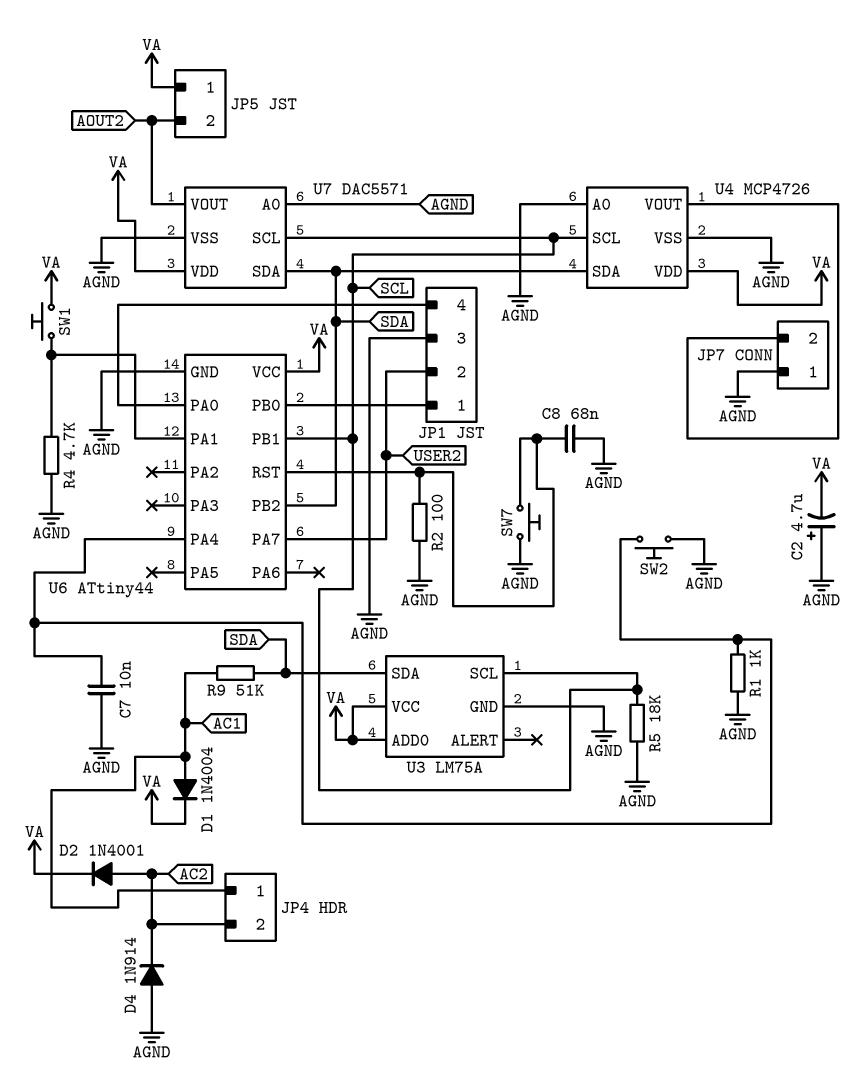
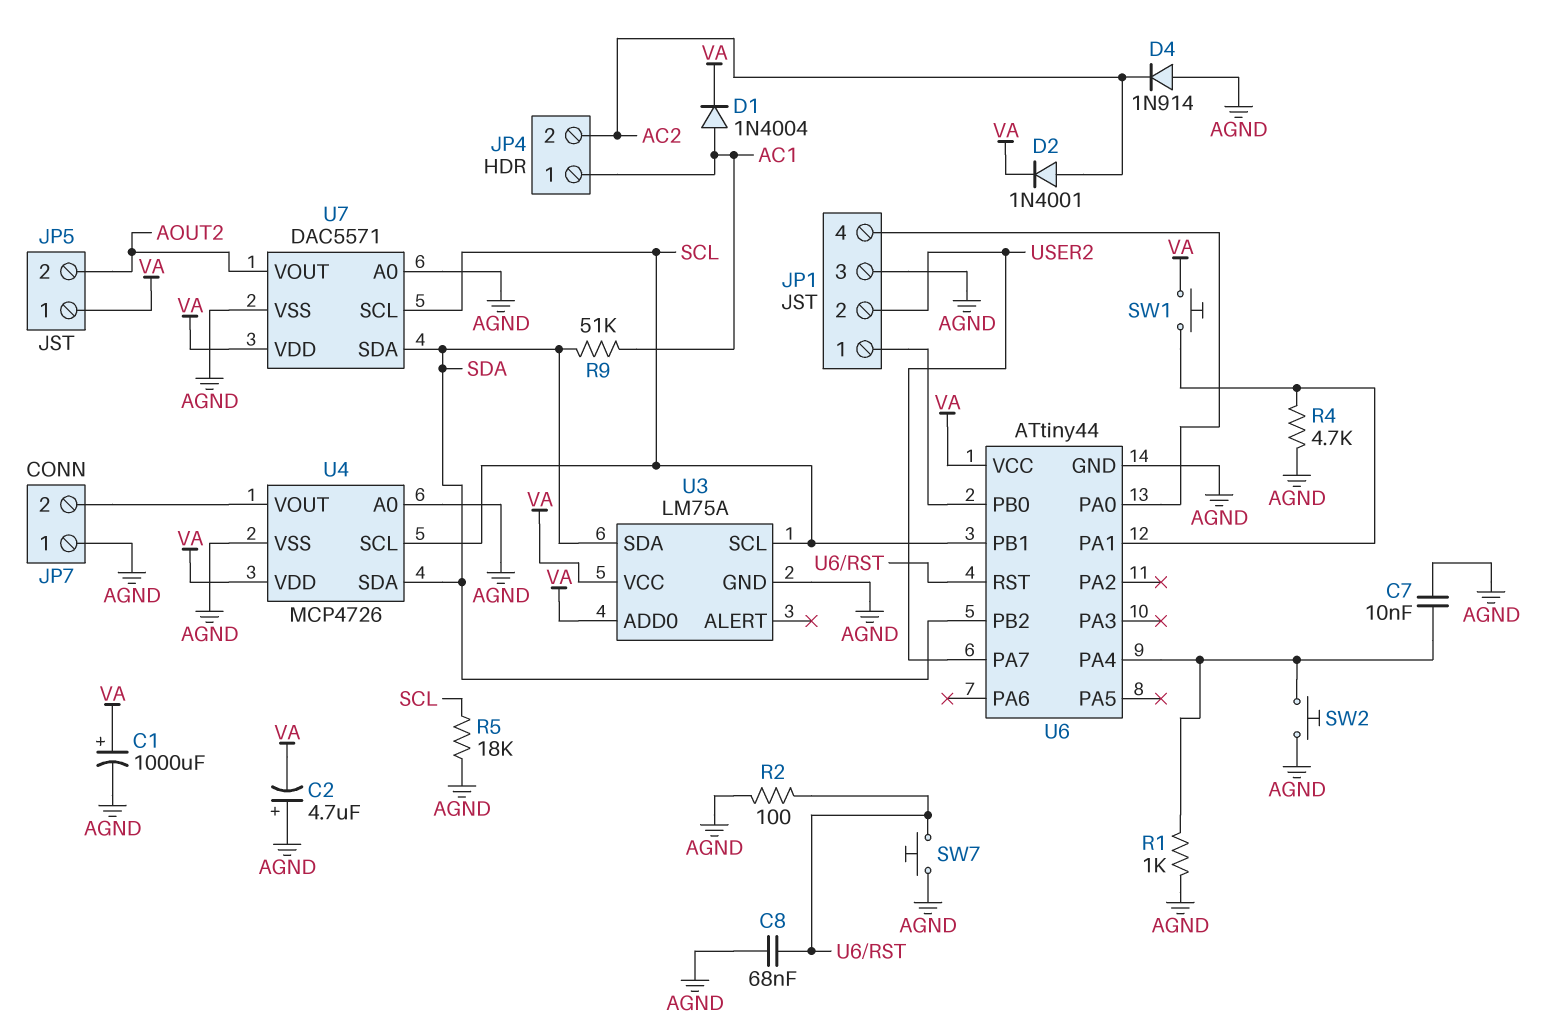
C1: none -> 1000uF (plus VA, minus AGND)

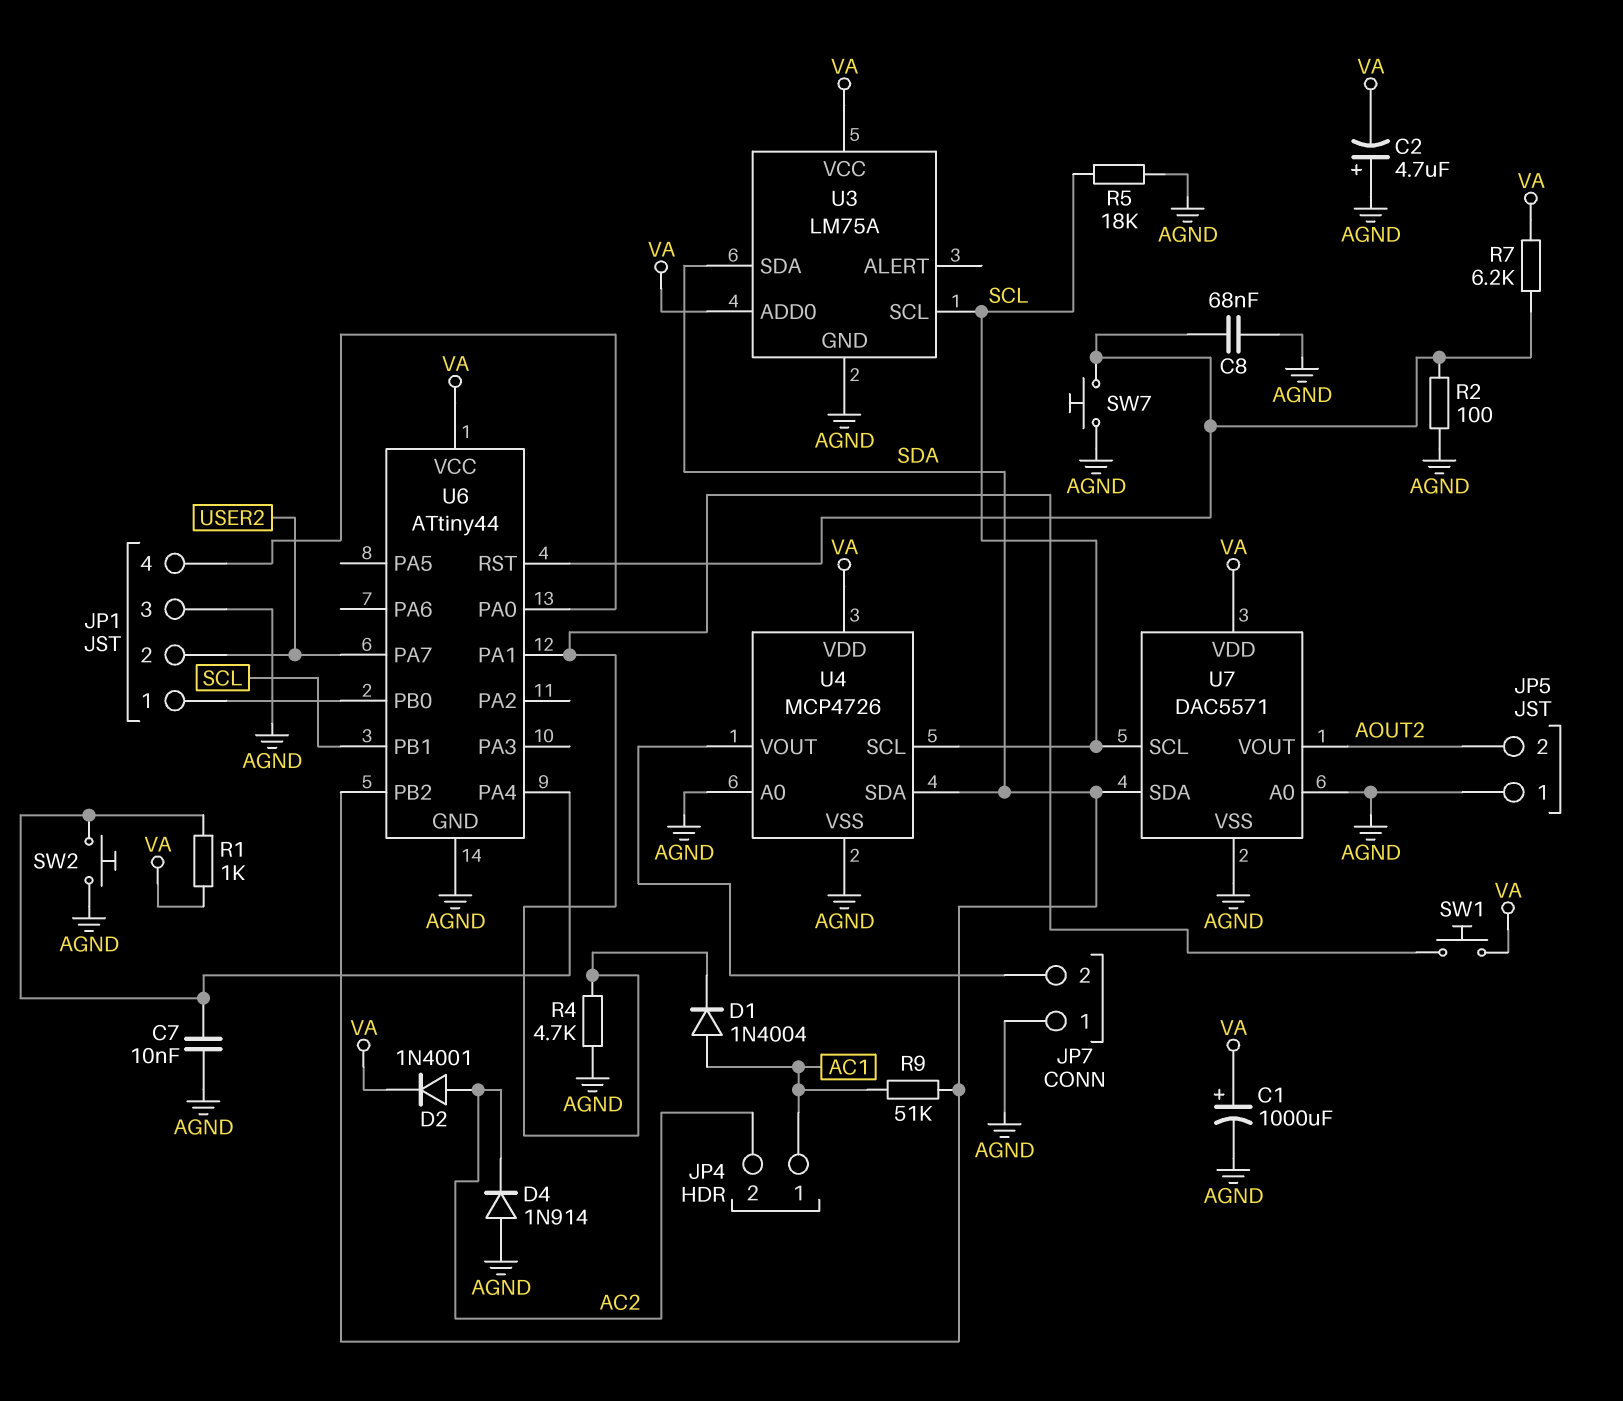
D1: diode 1N4004 (A AC1, K VA) -> diode 1N4004 (A AC1, K U6/PA1)
JP5 pin 1: VA -> AGND
R1: 1k (AGND, U6/PA4) -> 1k (U6/PA4, VA)
R7: none -> 6.2k (U6/RST, VA)

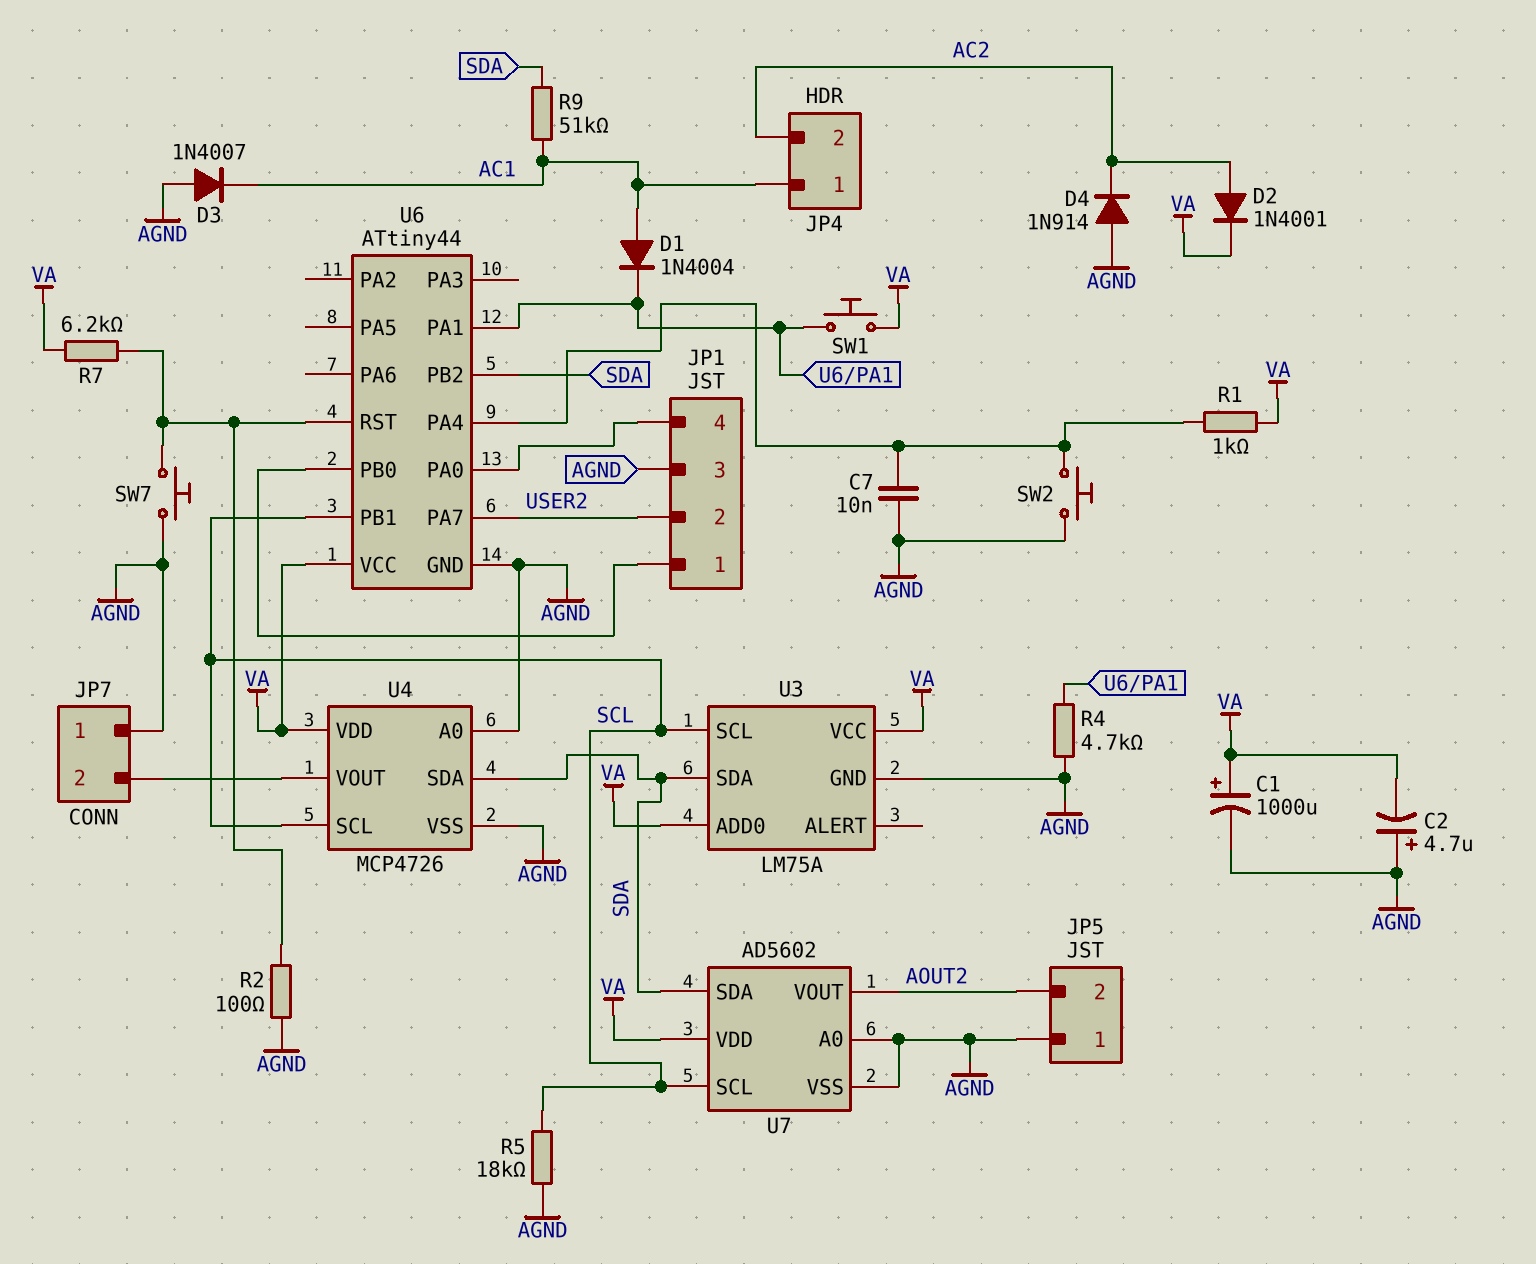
C8: 68nF (AGND, U6/RST) -> none
D3: none -> diode 1N4007 (A AGND, K AC1)
U7: DAC5571 -> AD5602

